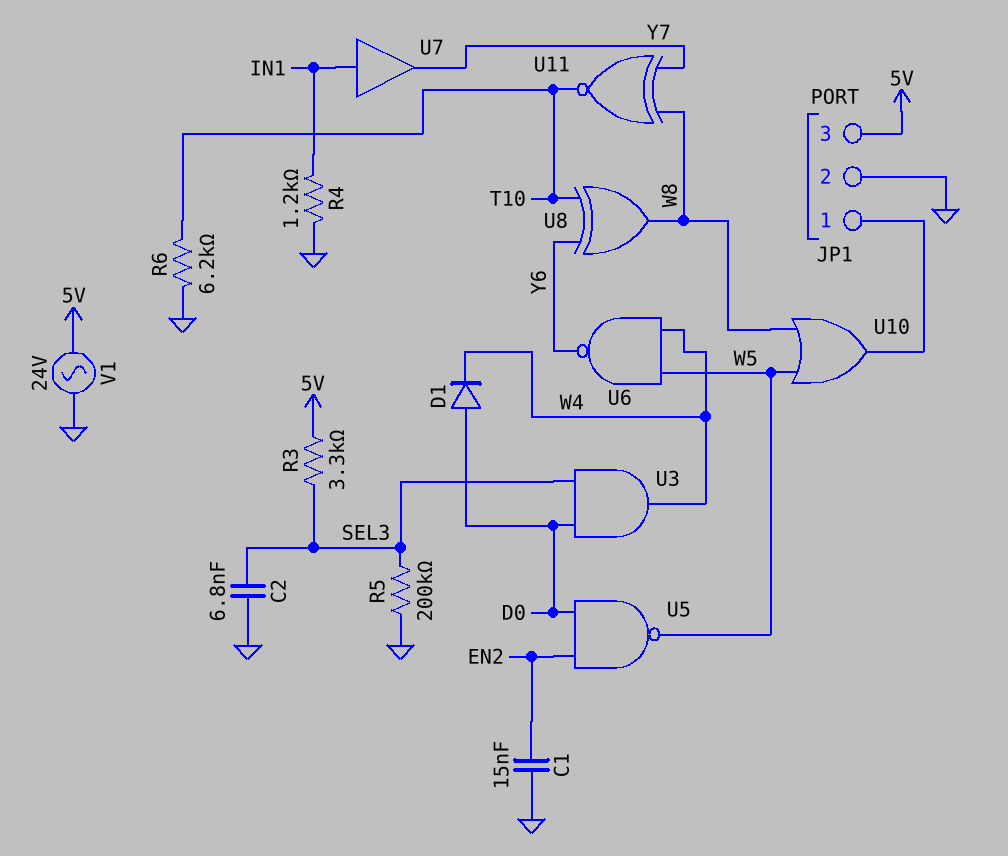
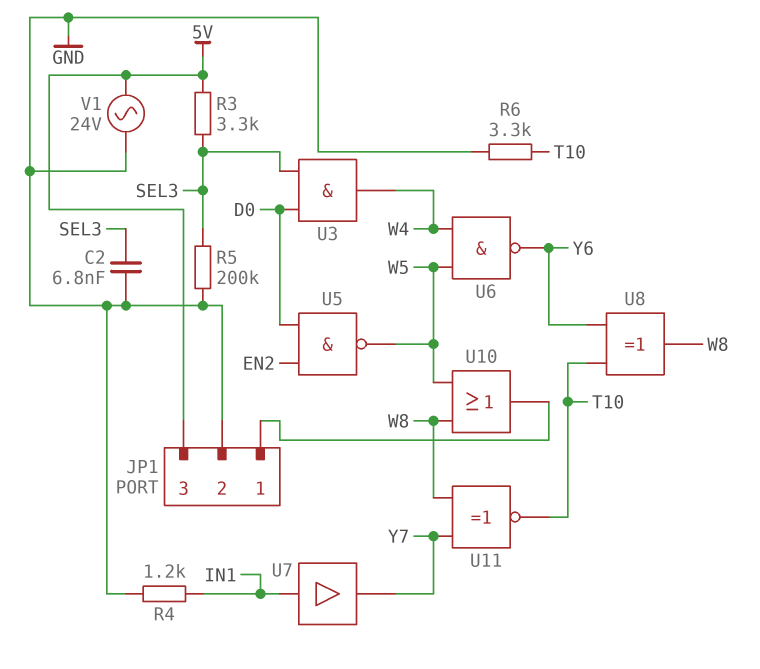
C1: 15nF (EN2, GND) -> none
D1: diode (A D0, K W4) -> none
R6: 6.2k (GND, T10) -> 3.3k (GND, T10)

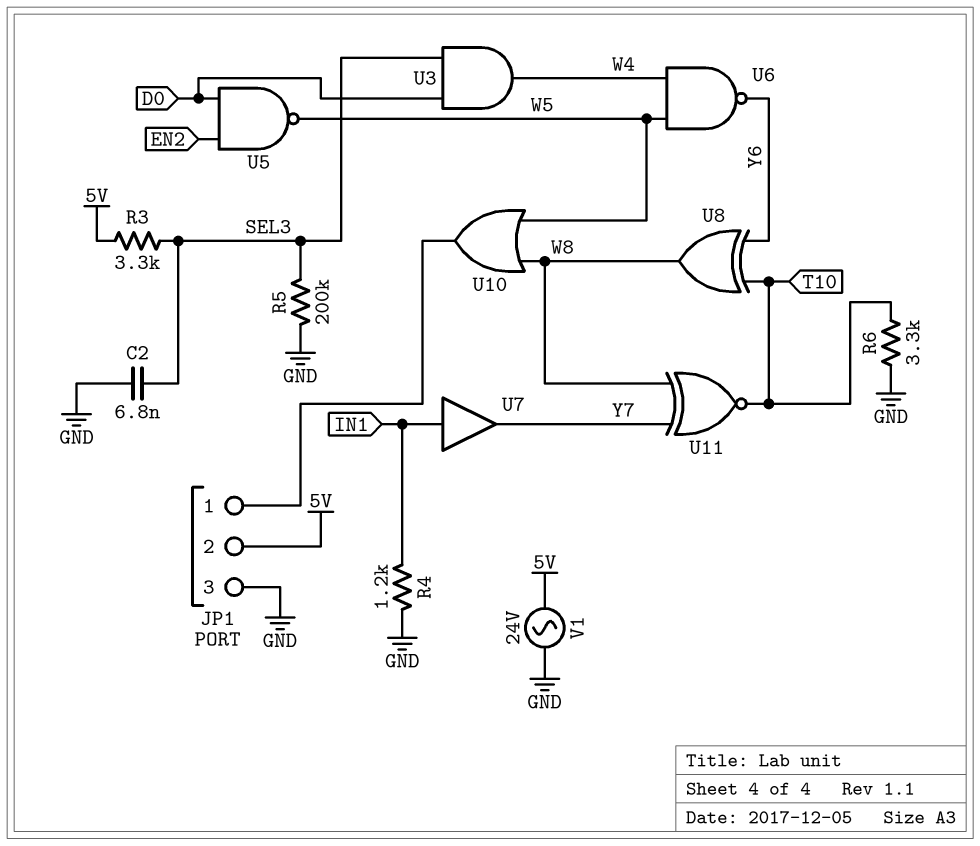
JP1 pin 2: GND -> 5V
JP1 pin 3: 5V -> GND

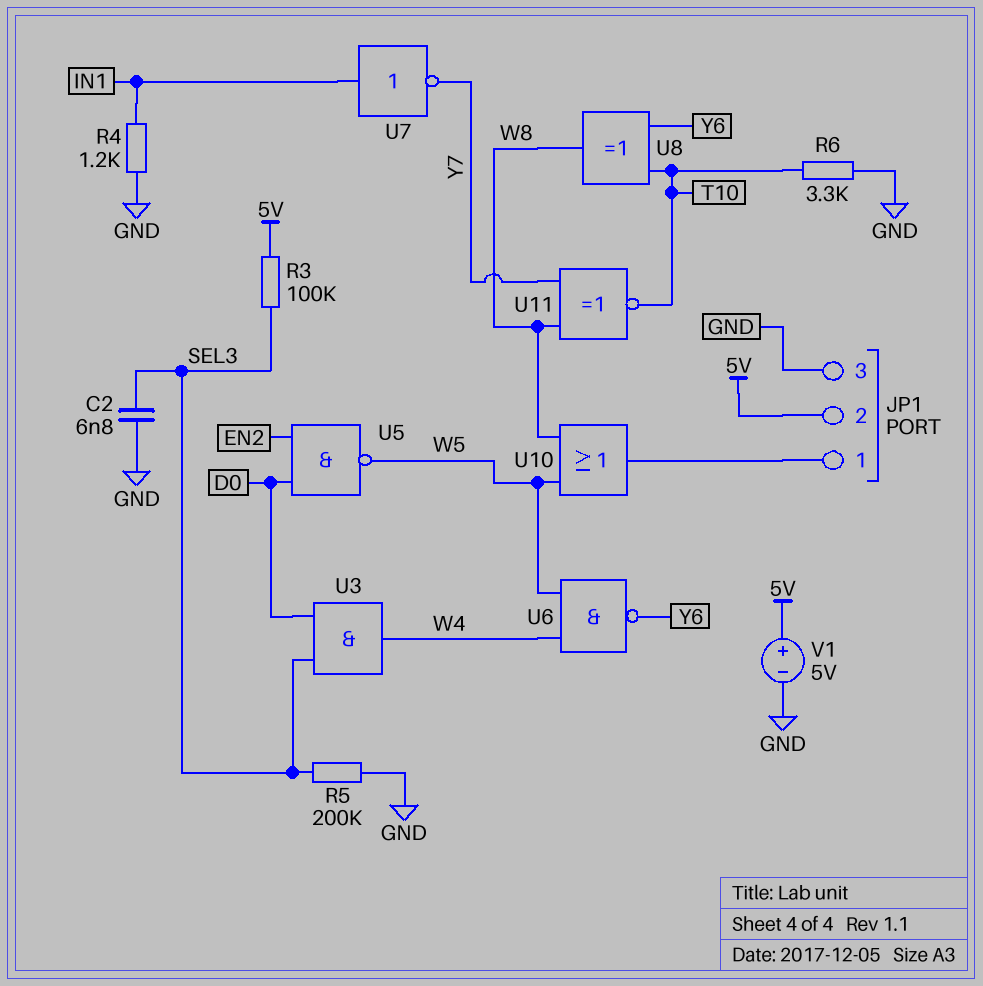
R3: 3.3k (5V, SEL3) -> 100k (5V, SEL3)
U7: buffer (in IN1, out Y7) -> NOT (in IN1, out Y7)
V1: AC 24V (5V, GND) -> 5V (plus 5V, minus GND)

